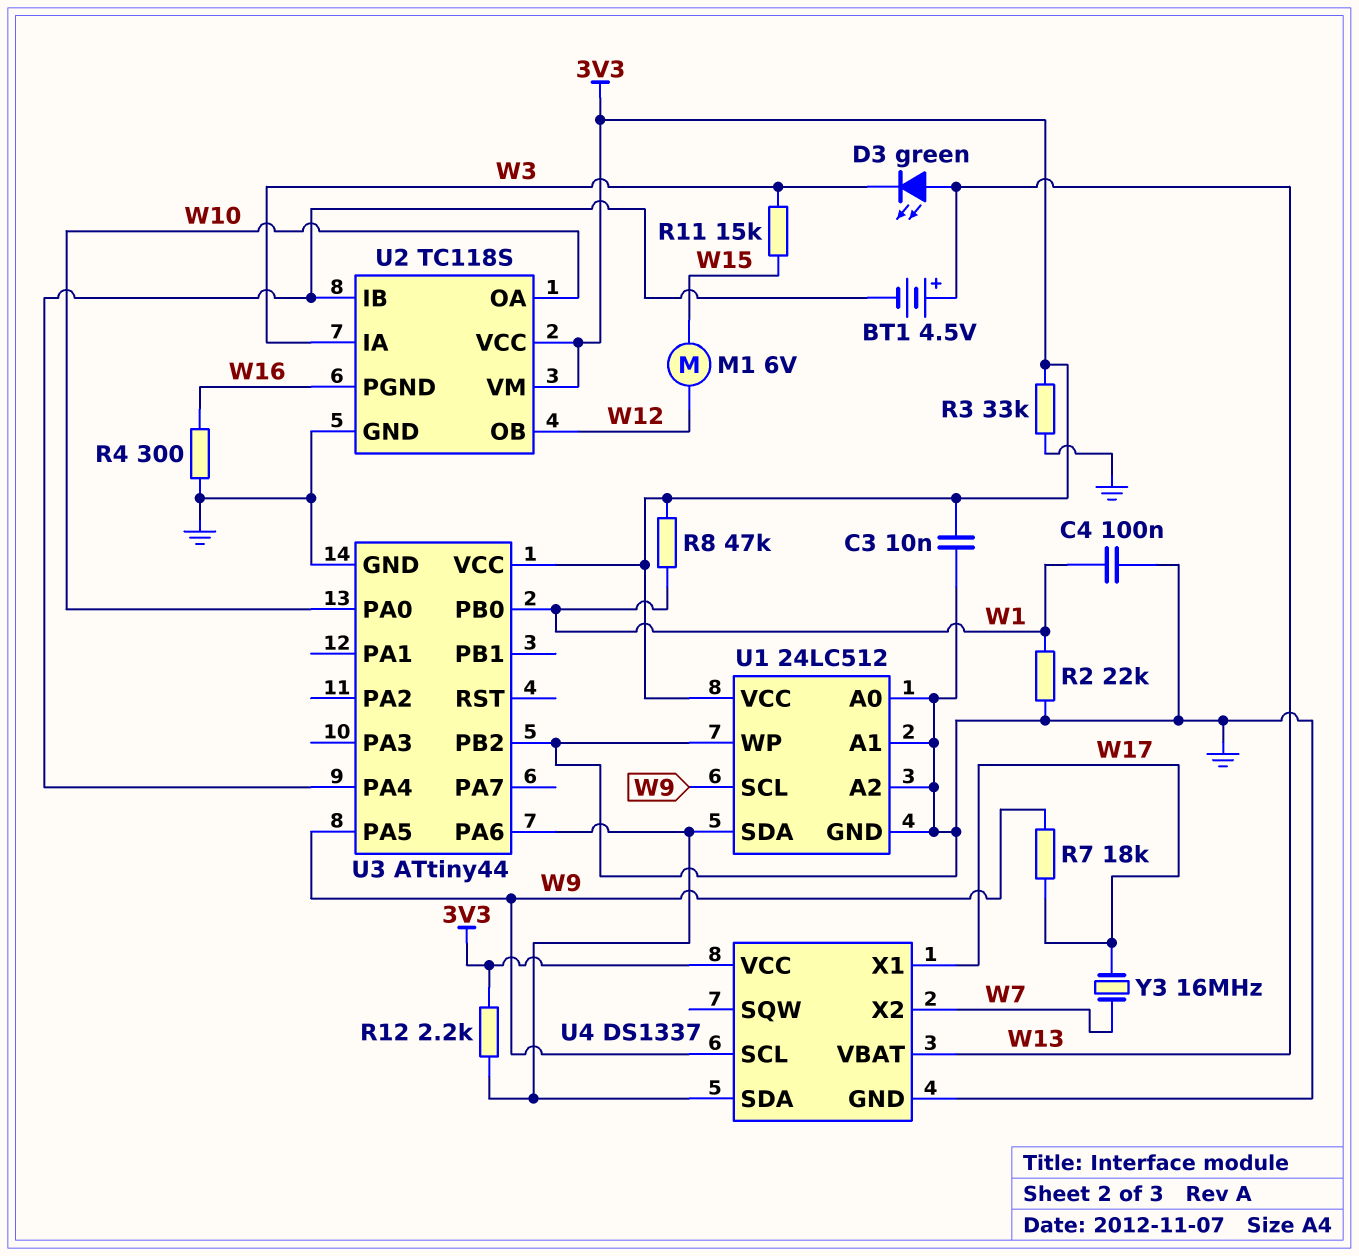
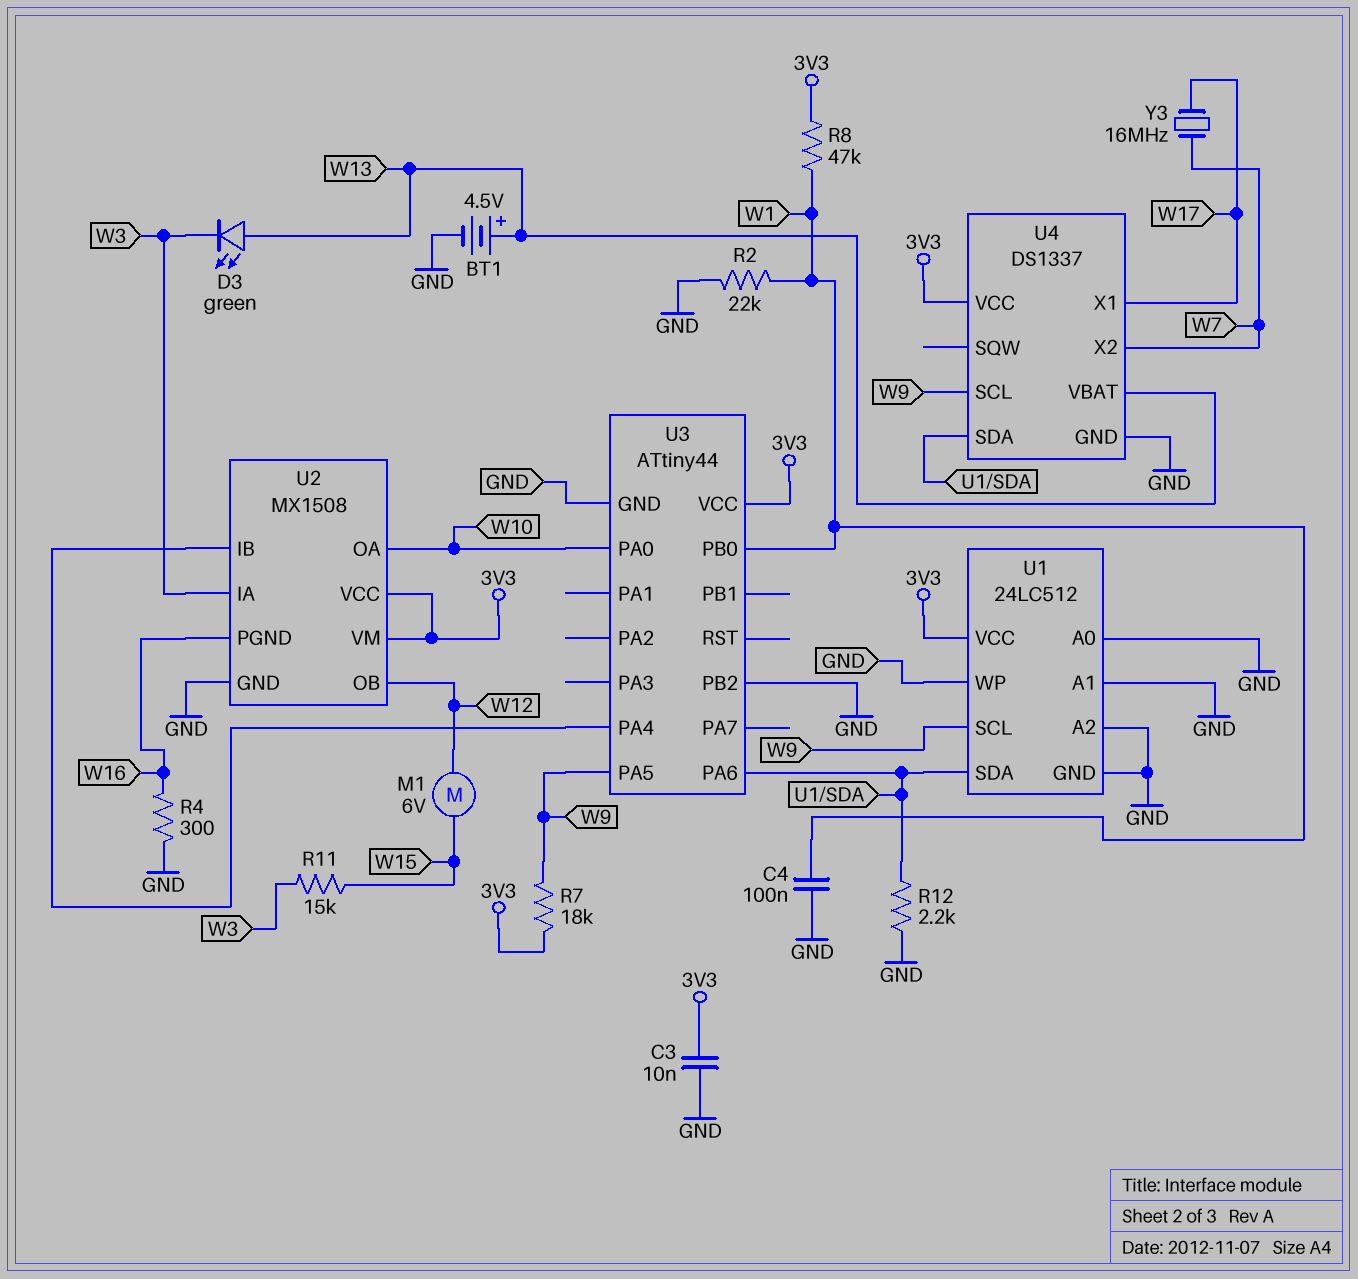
BT1: 4.5V (plus W13, minus U2/IB) -> 4.5V (plus W13, minus GND)
R3: 33k (3V3, GND) -> none
R7: 18k (W9, W17) -> 18k (3V3, W9)
R12: 2.2k (3V3, U1/SDA) -> 2.2k (GND, U1/SDA)
U2: TC118S -> MX1508

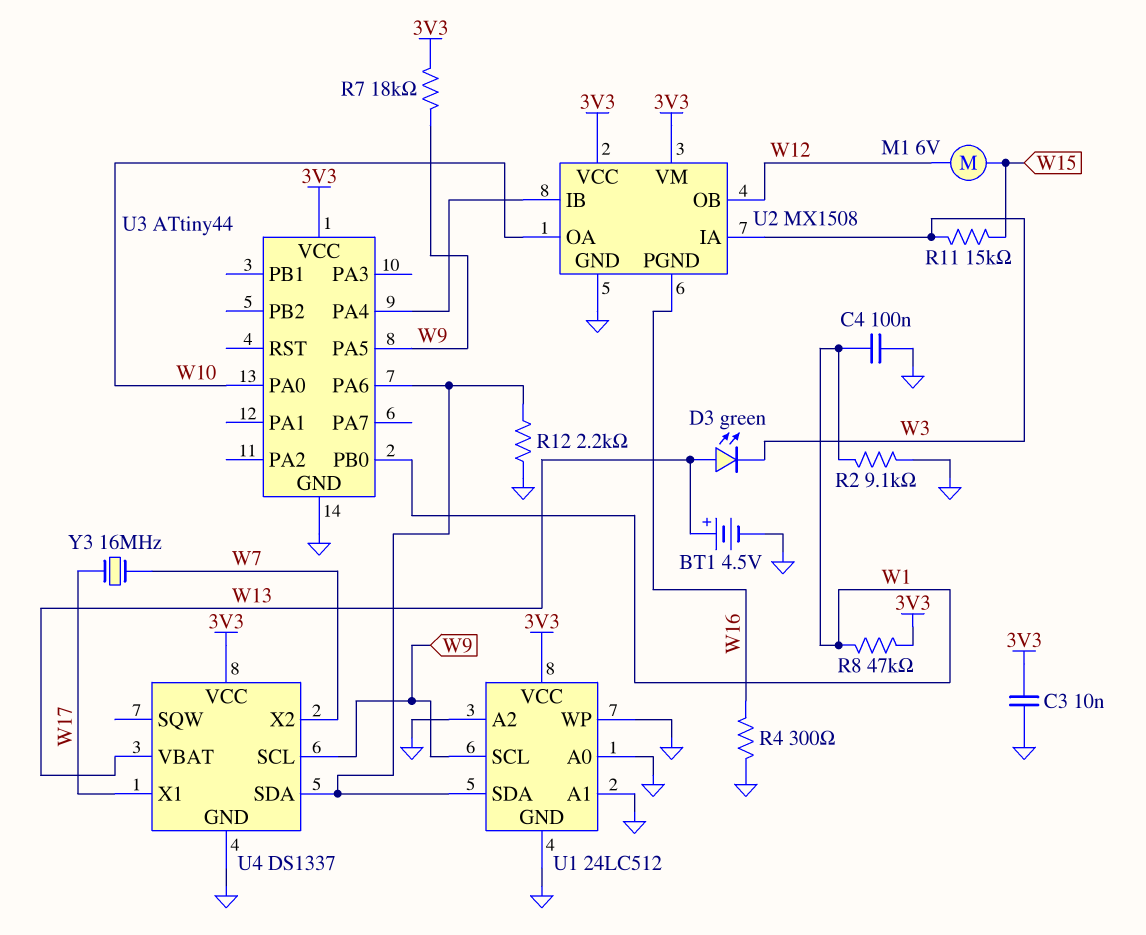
R2: 22k (GND, W1) -> 9.1k (GND, W1)
U3 pin PB2: GND -> none

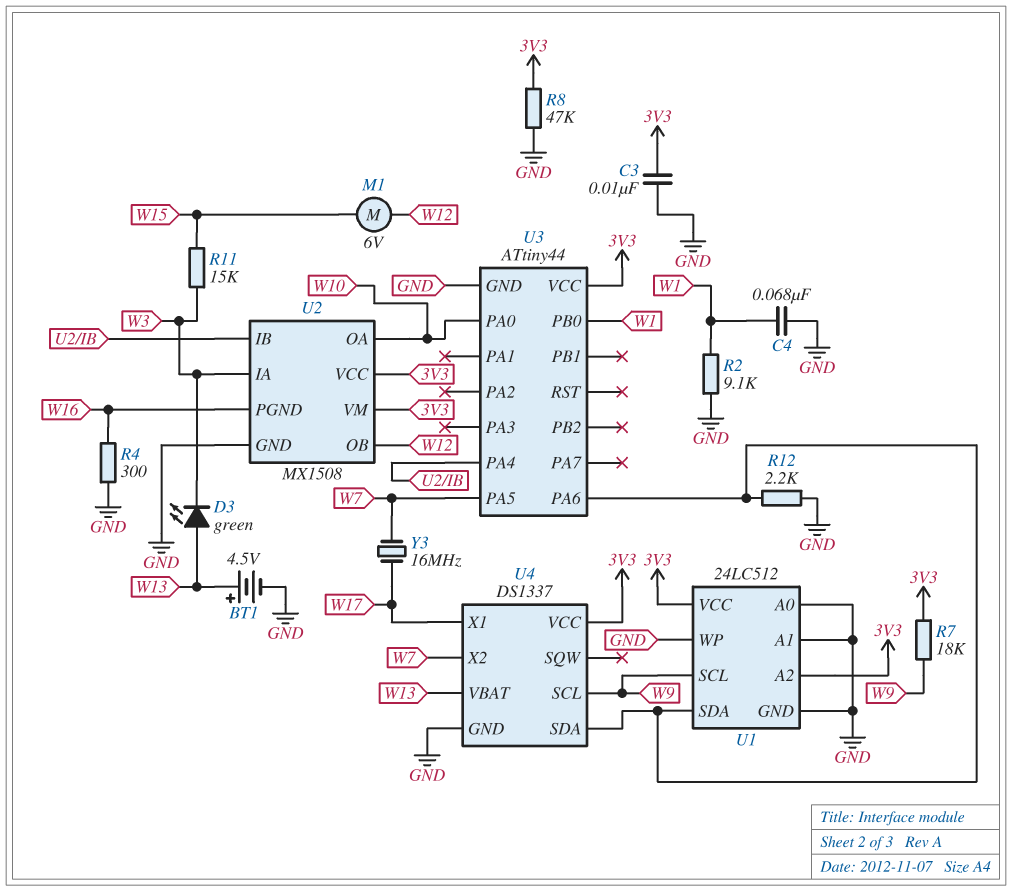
C4: 100nF (GND, W1) -> 68nF (GND, W1)
R8: 47k (3V3, W1) -> 47k (3V3, GND)
U1 pin A2: GND -> 3V3
U3 pin PA5: W9 -> W7

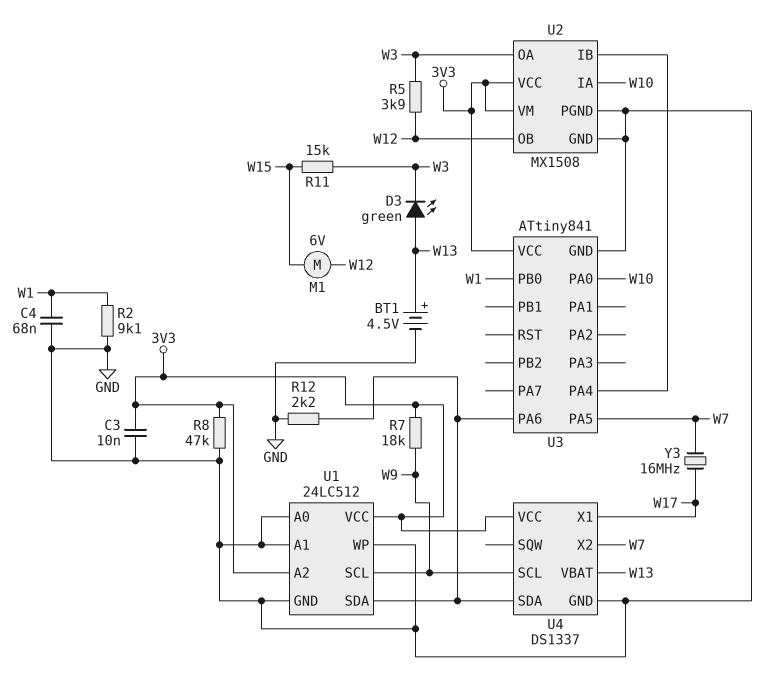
R4: 300 (GND, W16) -> none
R5: none -> 3.9k (W3, W12)
U2 pin IA: W3 -> W10
U2 pin OA: W10 -> W3
U2 pin PGND: W16 -> GND
U3: ATtiny44 -> ATtiny841

